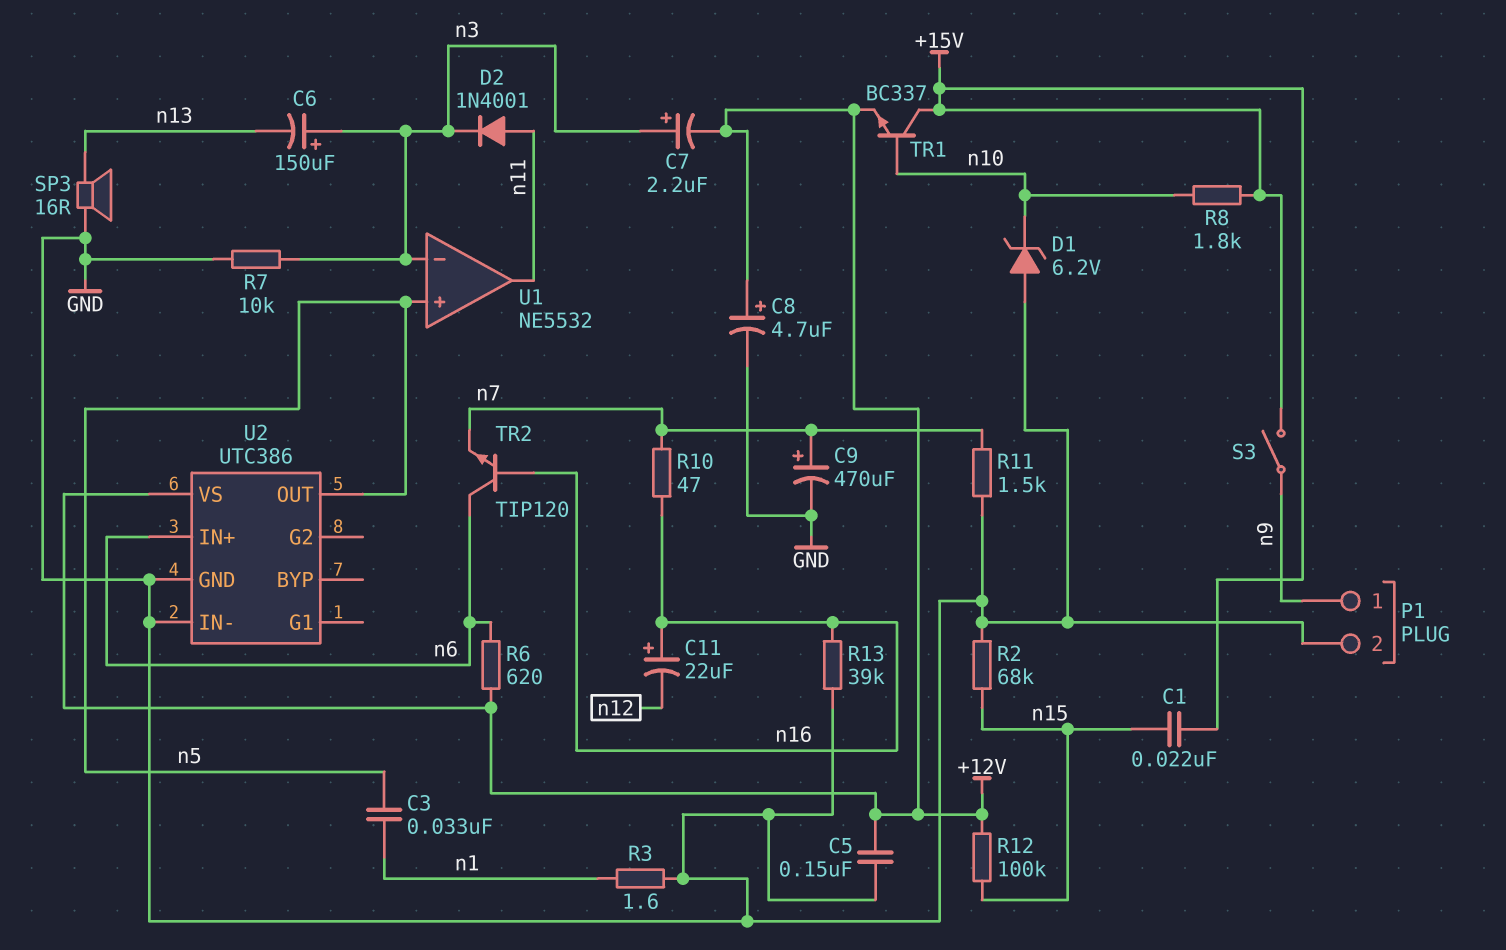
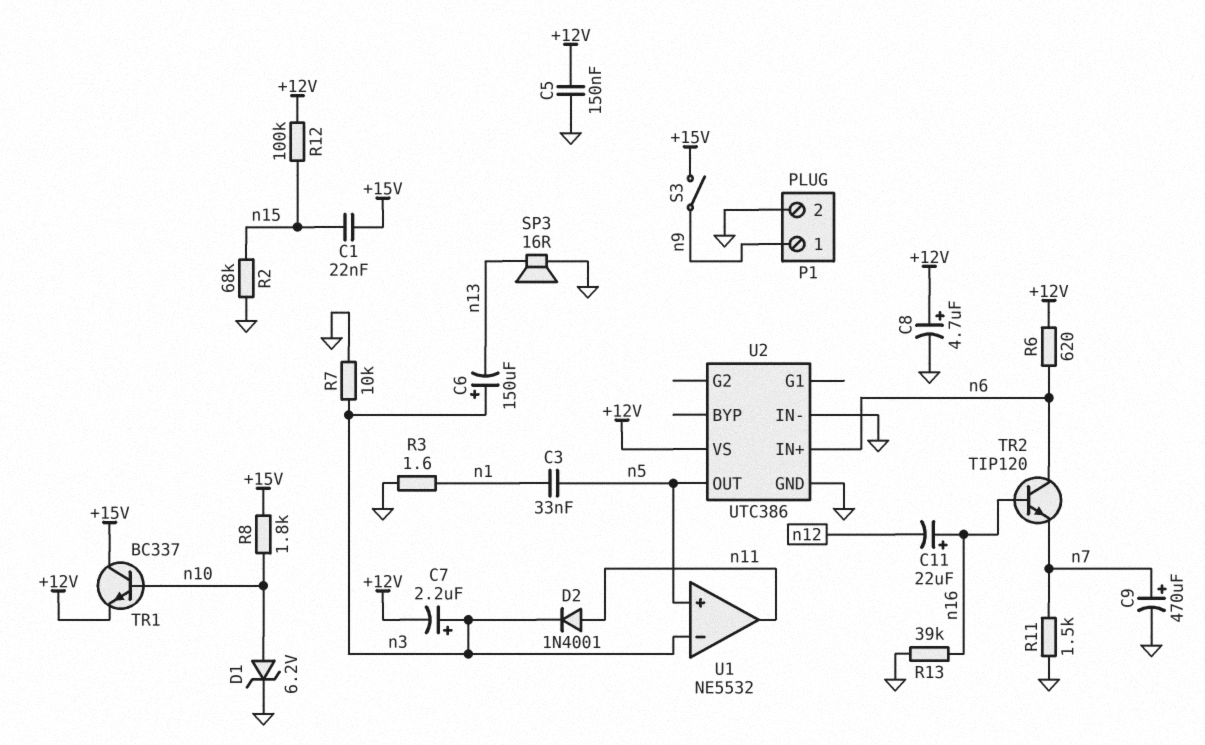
D1: zener 6.2V (A GND, K n10) -> zener 6.2V (A n10, K GND)
R10: 47 (n7, n16) -> none

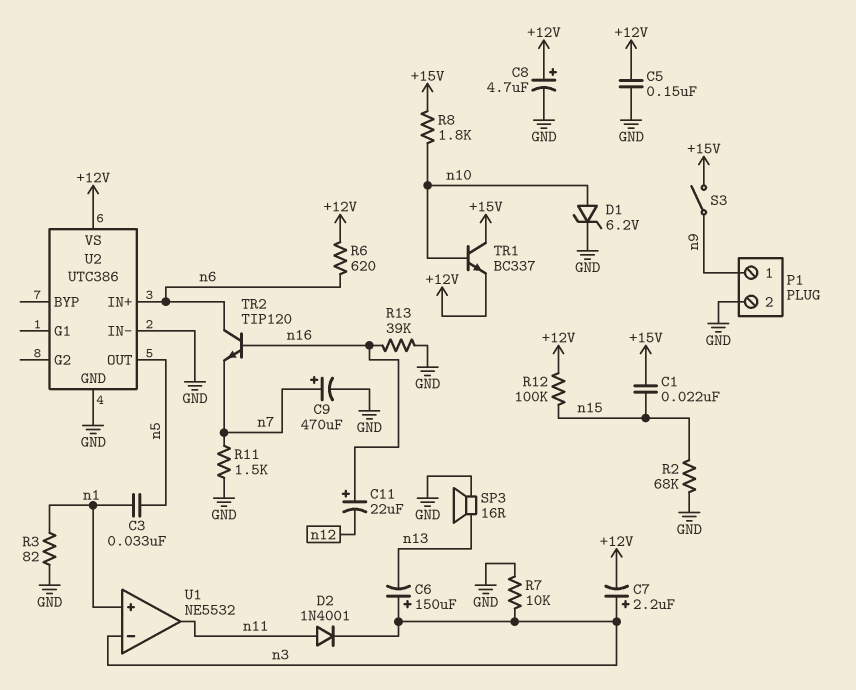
R3: 1.6 (GND, n1) -> 82 (GND, n1)
U1 pin in+: n5 -> n1

